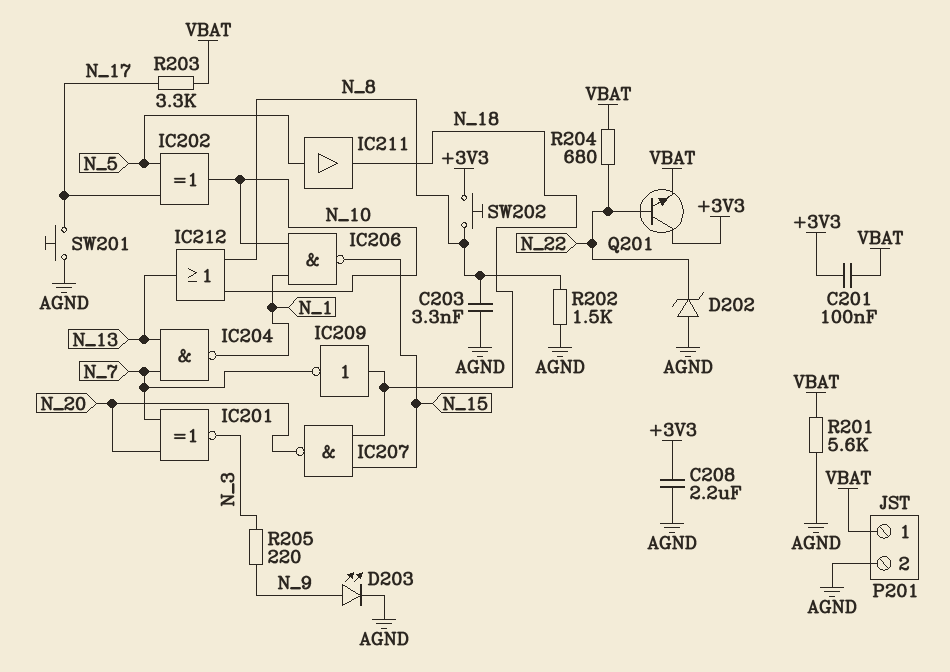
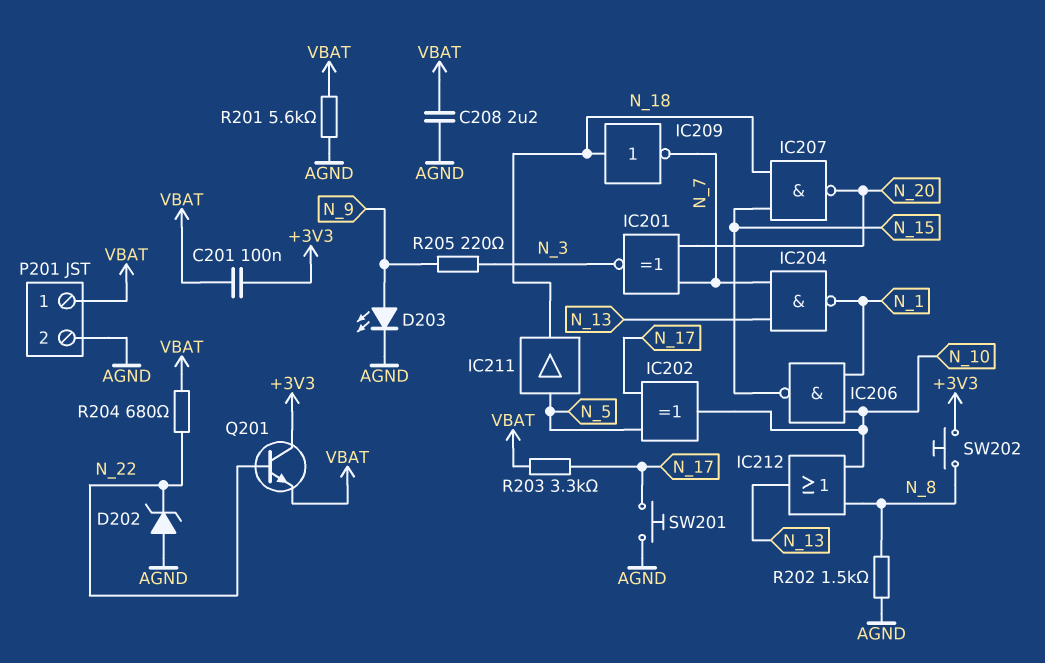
C203: 3.3nF (AGND, N_8) -> none
C208: 2.2uF (+3V3, AGND) -> 2.2uF (AGND, VBAT)

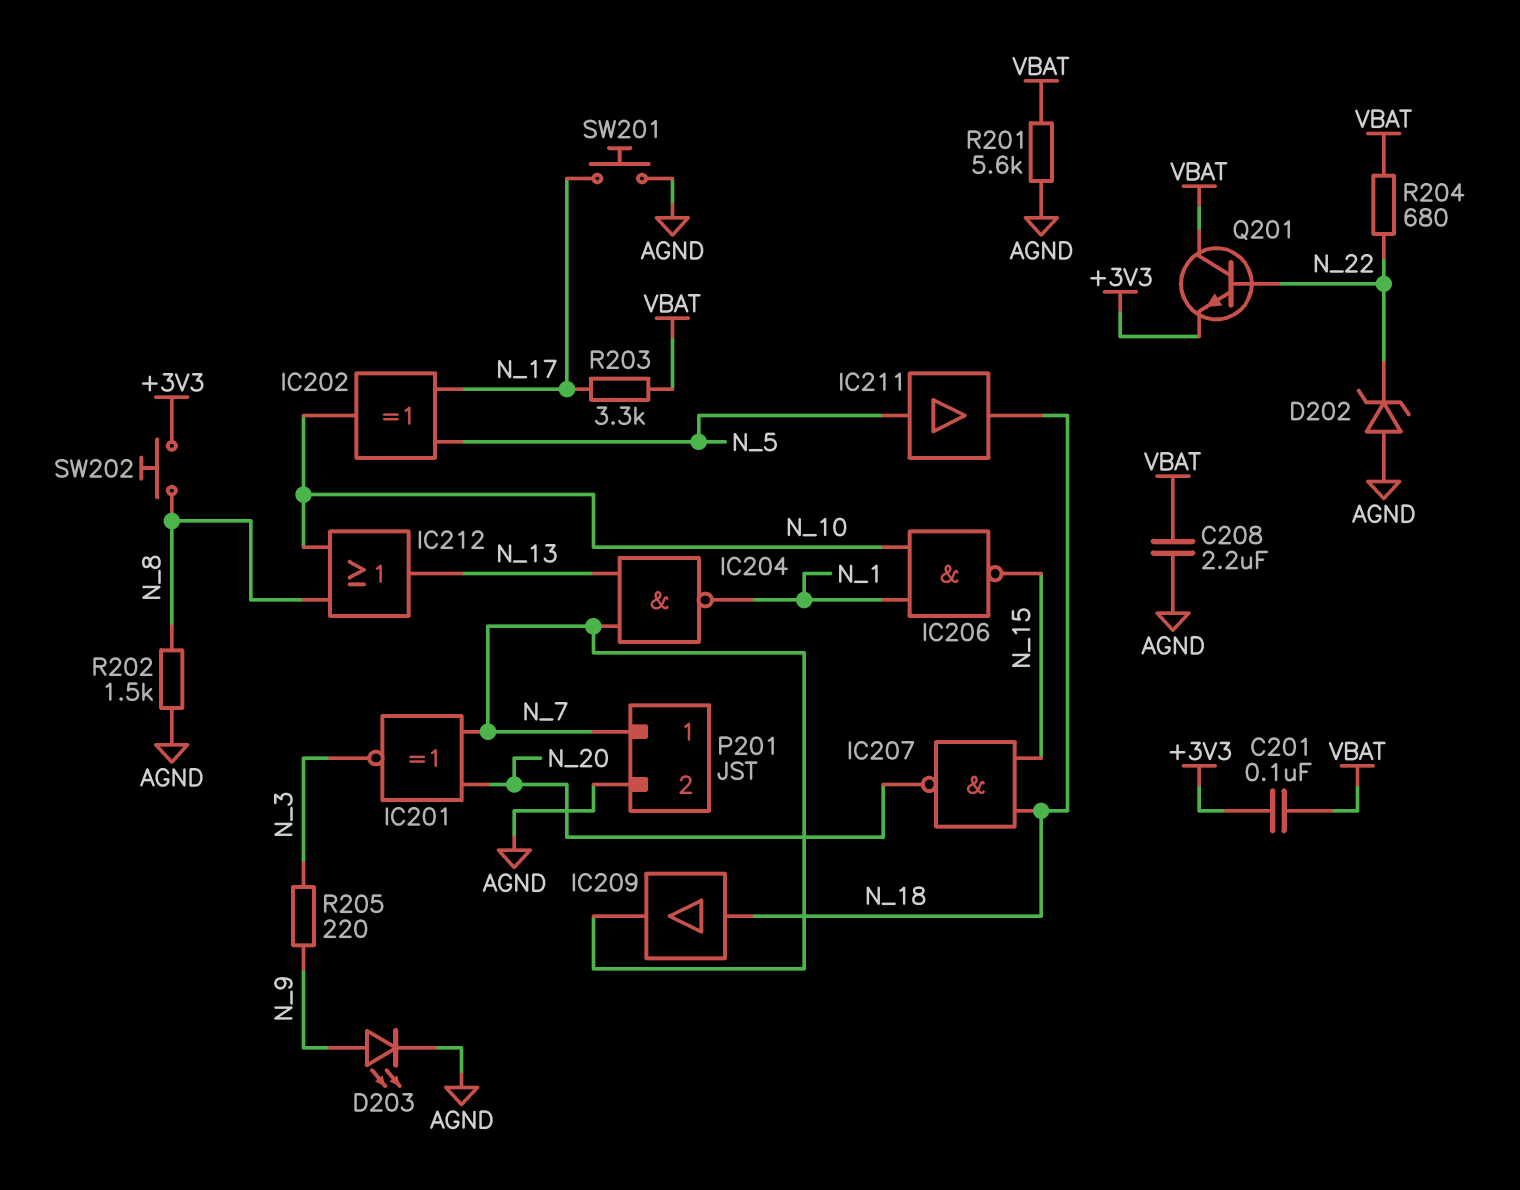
IC209: NOT (in N_18, out N_7) -> buffer (in N_18, out N_7)
P201 pin 1: VBAT -> N_7
Q201: NPN (B N_22, C +3V3, E VBAT) -> NPN (B N_22, C VBAT, E +3V3)

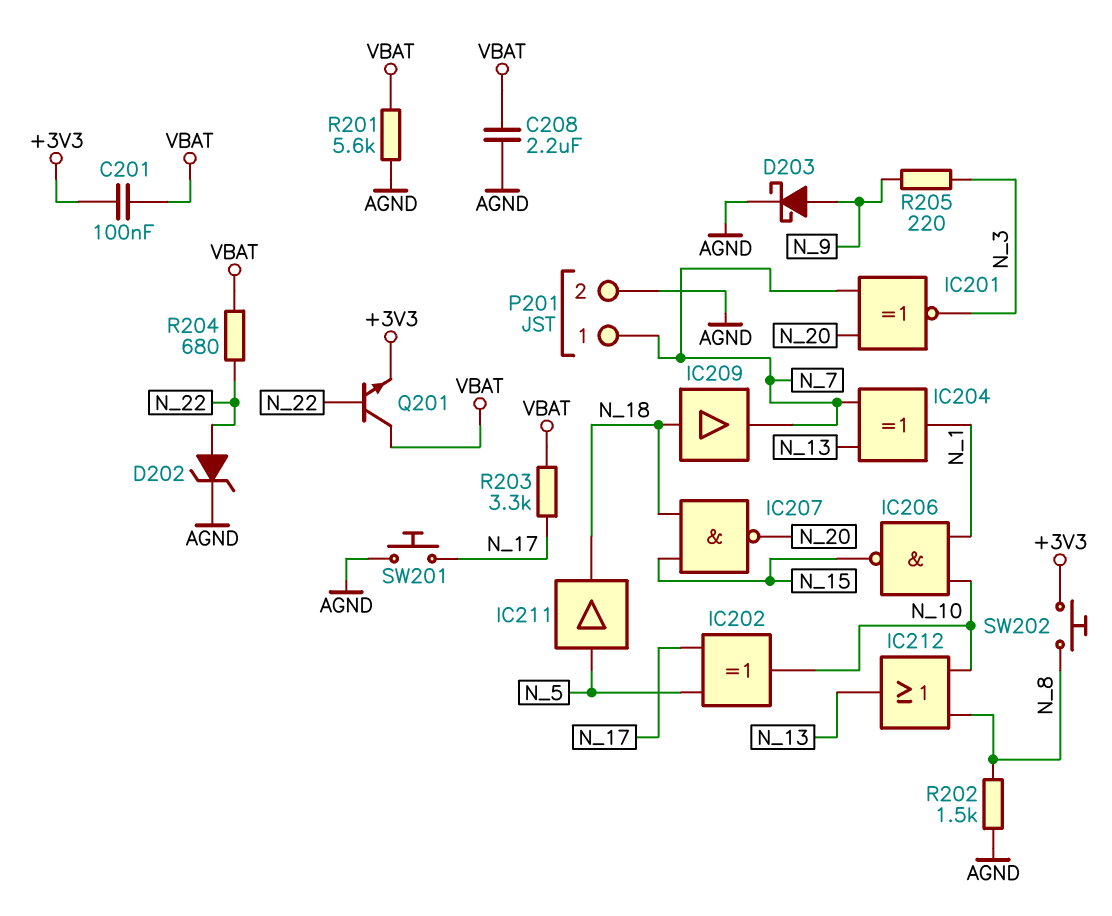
D202: zener (A AGND, K N_22) -> zener (A N_22, K AGND)
D203: LED (A N_9, K AGND) -> schottky (A N_9, K AGND)
IC204: NAND (in N_7, in N_13, out N_1) -> XOR (in N_7, in N_13, out N_1)

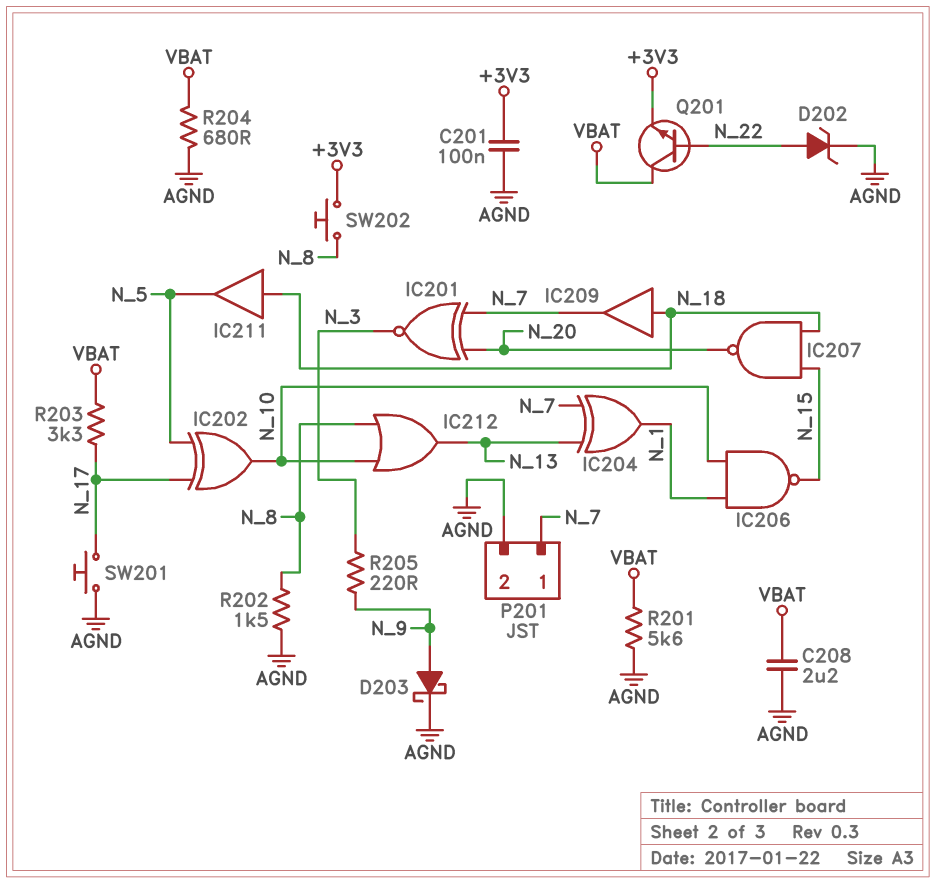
C201: 100nF (+3V3, VBAT) -> 100nF (+3V3, AGND)
IC211: buffer (in N_5, out N_18) -> buffer (in N_18, out N_5)
R204: 680 (N_22, VBAT) -> 680 (AGND, VBAT)

